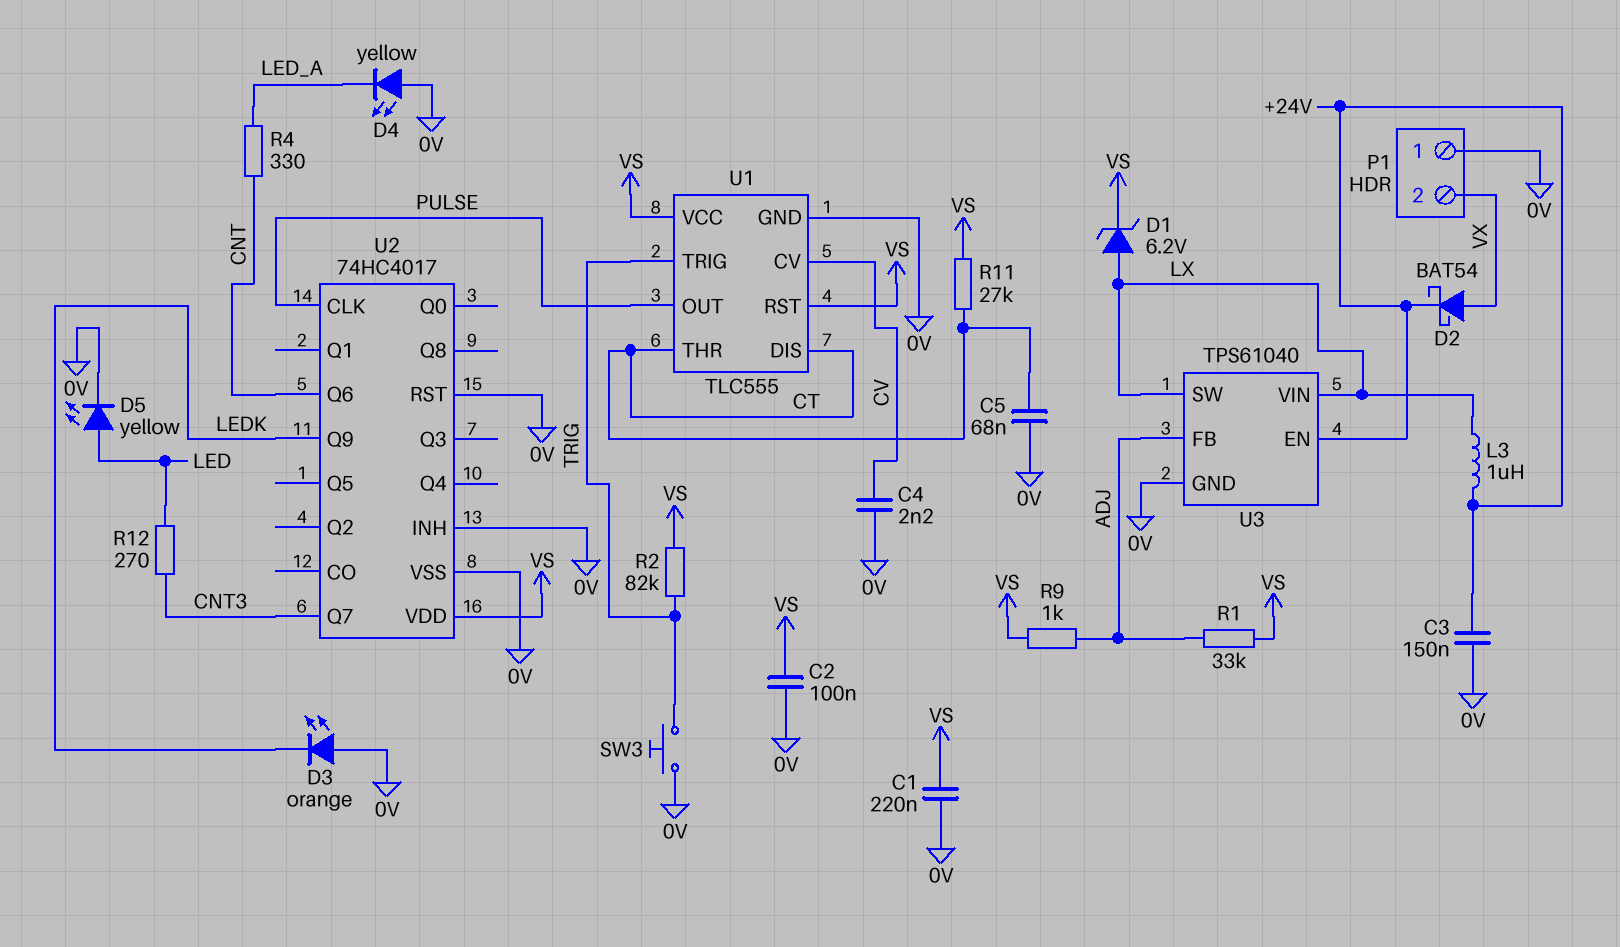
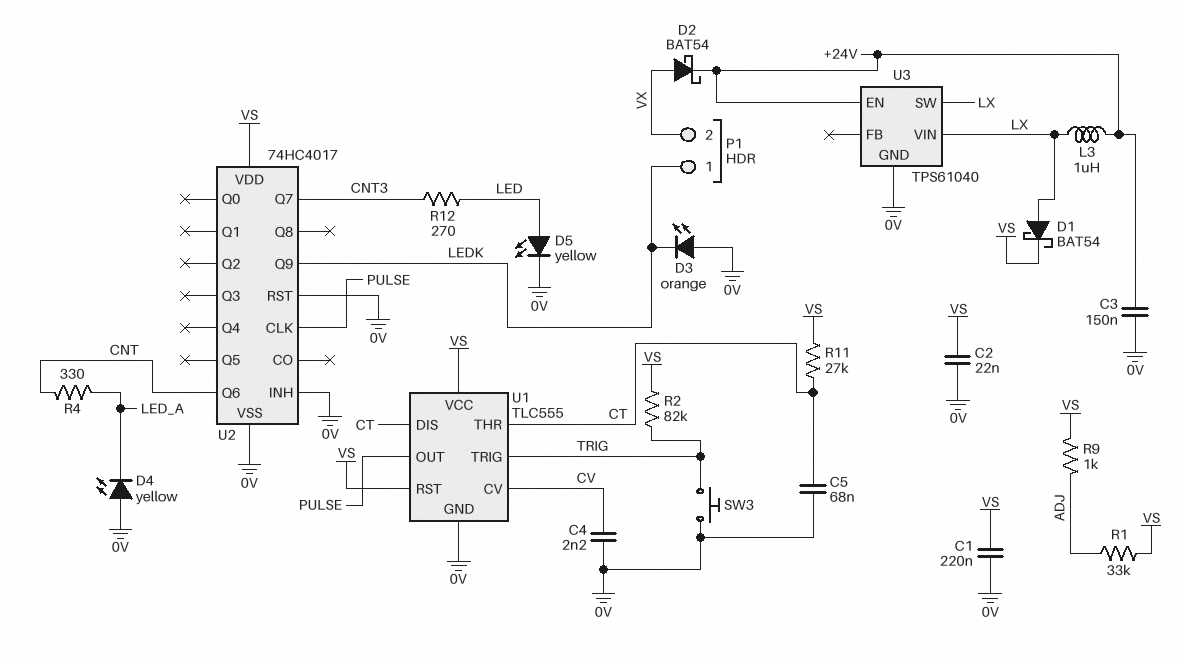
C2: 100nF (0V, VS) -> 22nF (0V, VS)
D1: zener 6.2V (A LX, K VS) -> schottky BAT54 (A LX, K VS)
P1 pin 1: 0V -> LEDK
U3 pin FB: ADJ -> none

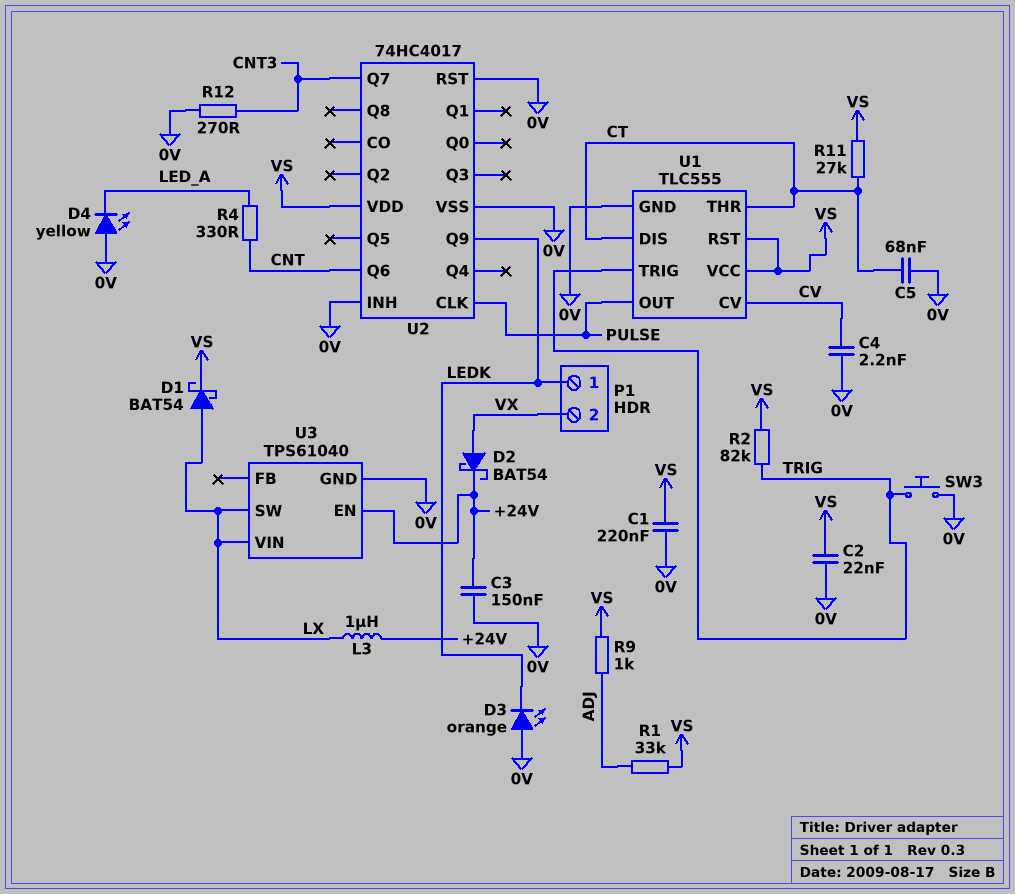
D5: LED yellow (A LED, K 0V) -> none
R12: 270 (CNT3, LED) -> 270 (0V, CNT3)

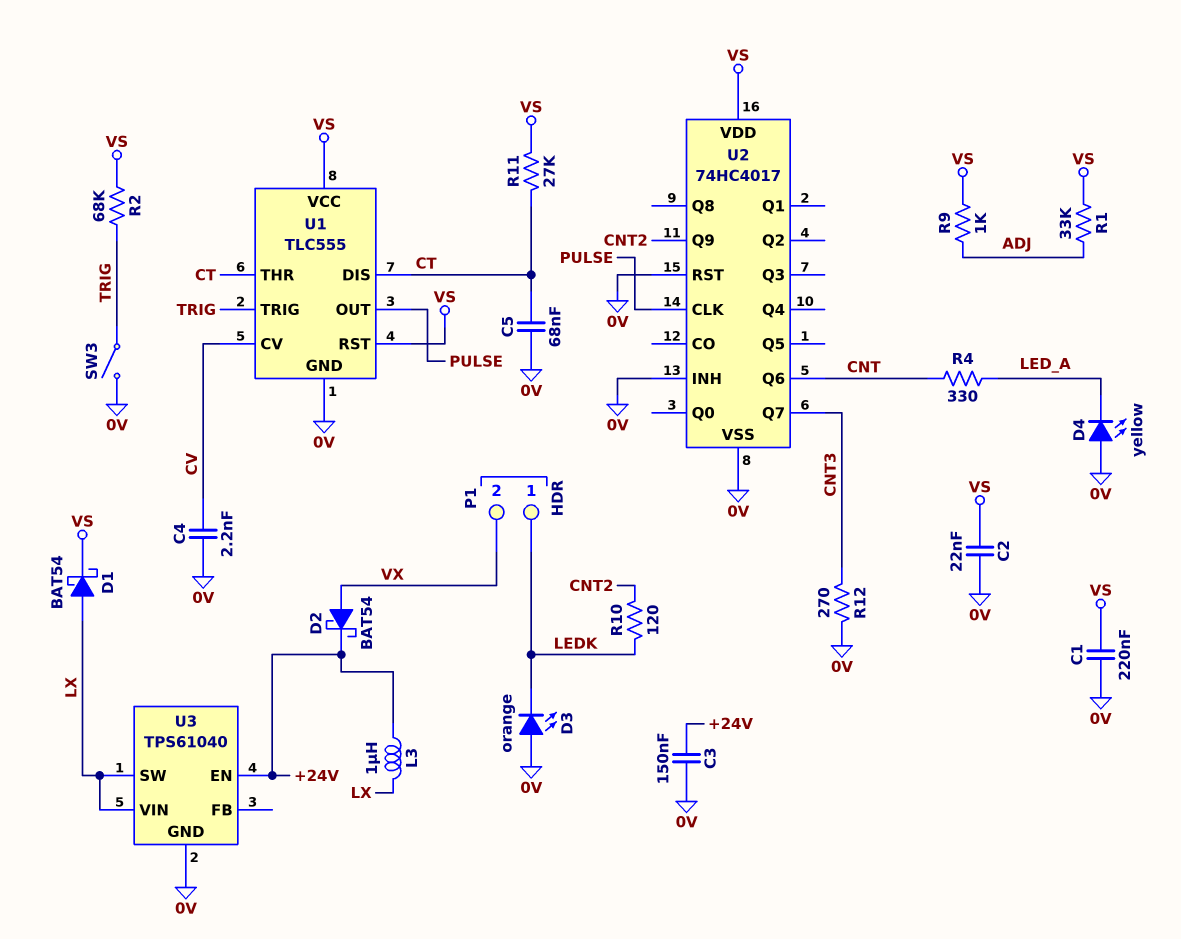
R2: 82k (TRIG, VS) -> 68k (TRIG, VS)
R10: none -> 120 (CNT2, LEDK)
SW3: button (0V, TRIG) -> switch (0V, TRIG)
U2 pin Q9: LEDK -> CNT2

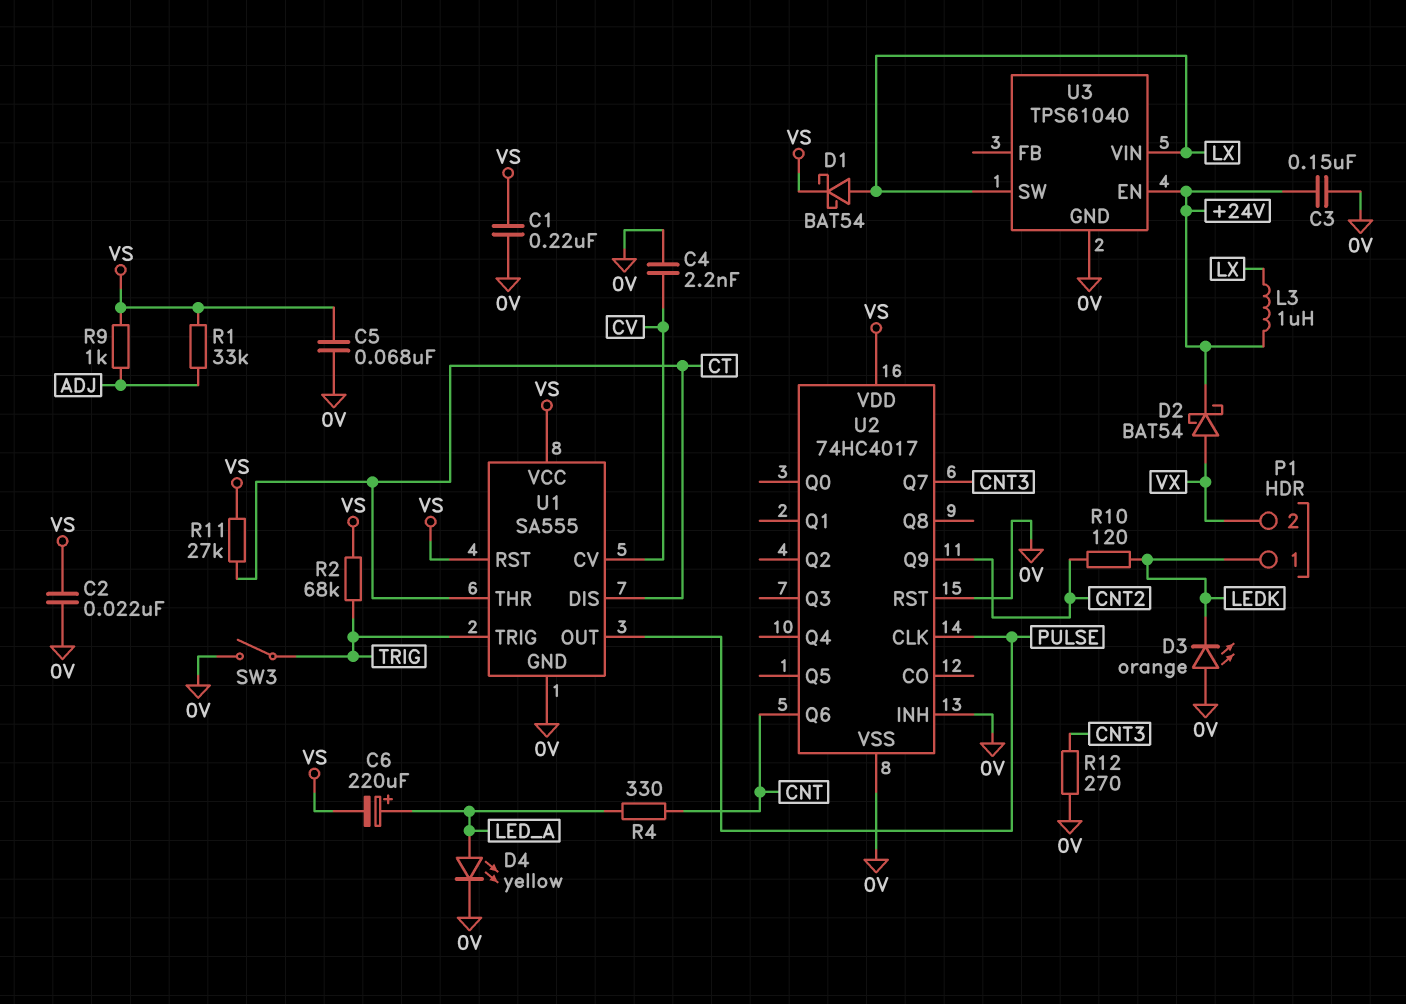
C5: 68nF (0V, CT) -> 68nF (0V, VS)
C6: none -> 220uF (plus LED_A, minus VS)
D4: LED yellow (A 0V, K LED_A) -> LED yellow (A LED_A, K 0V)
U1: TLC555 -> SA555

